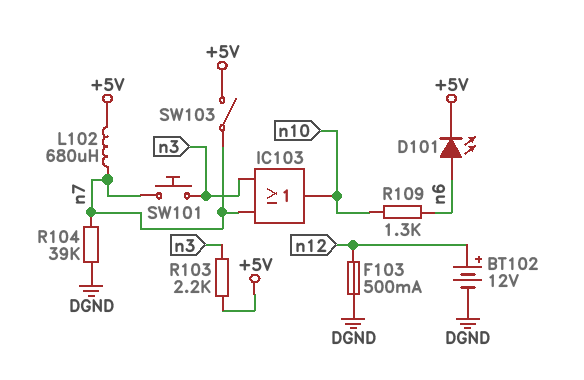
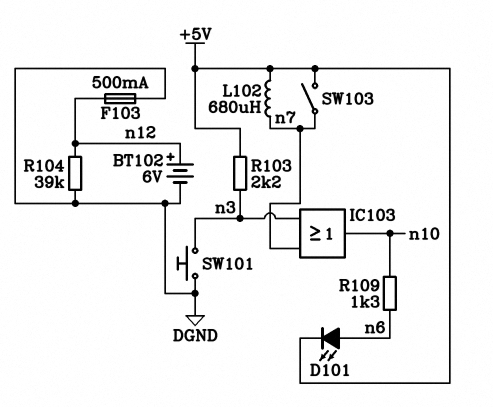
BT102: 12V (plus n12, minus DGND) -> 6V (plus n12, minus DGND)
R104: 39k (DGND, n7) -> 39k (DGND, n12)
SW101: button (n3, n7) -> button (DGND, n3)

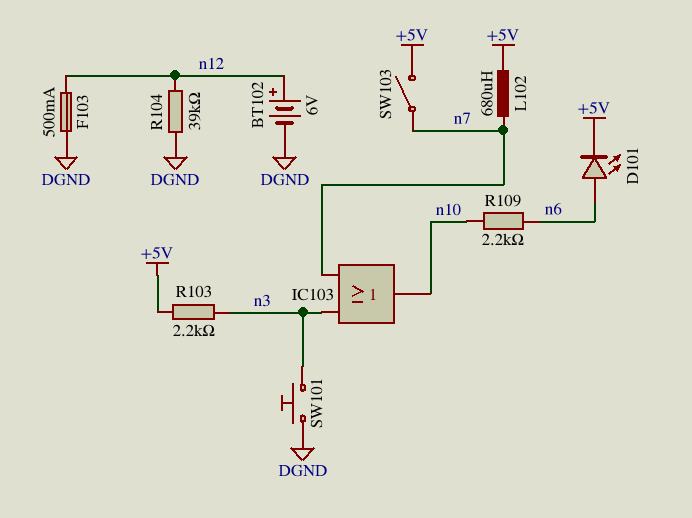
R109: 1.3k (n6, n10) -> 2.2k (n6, n10)

